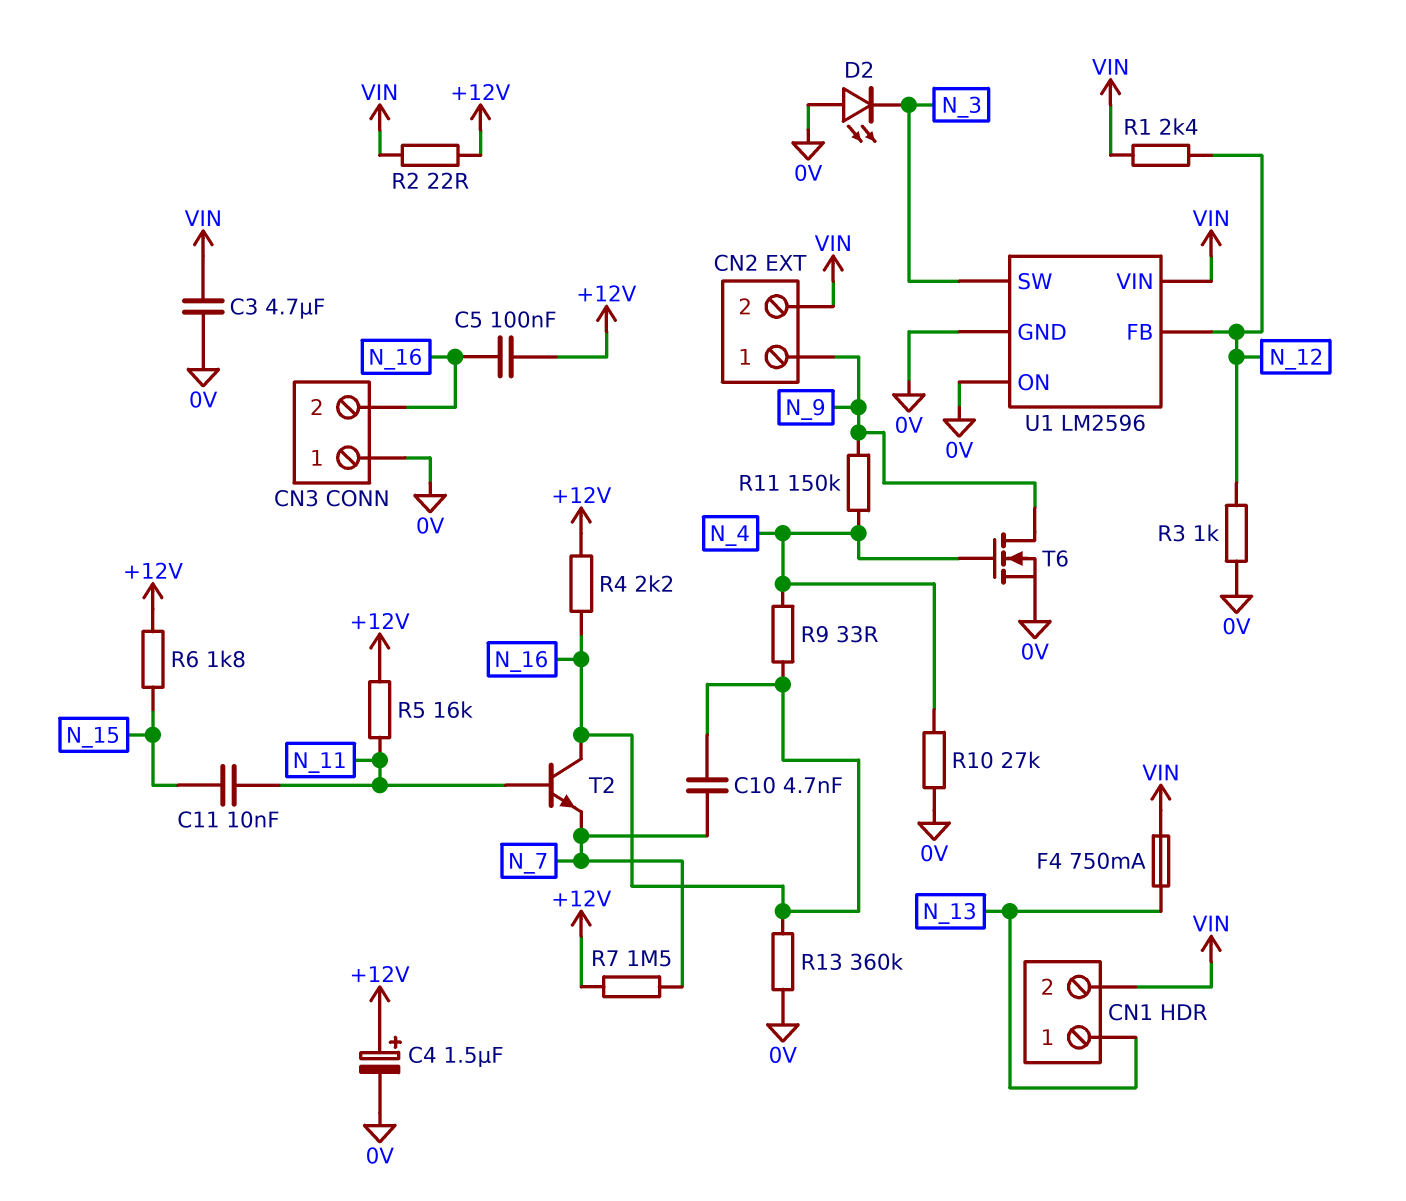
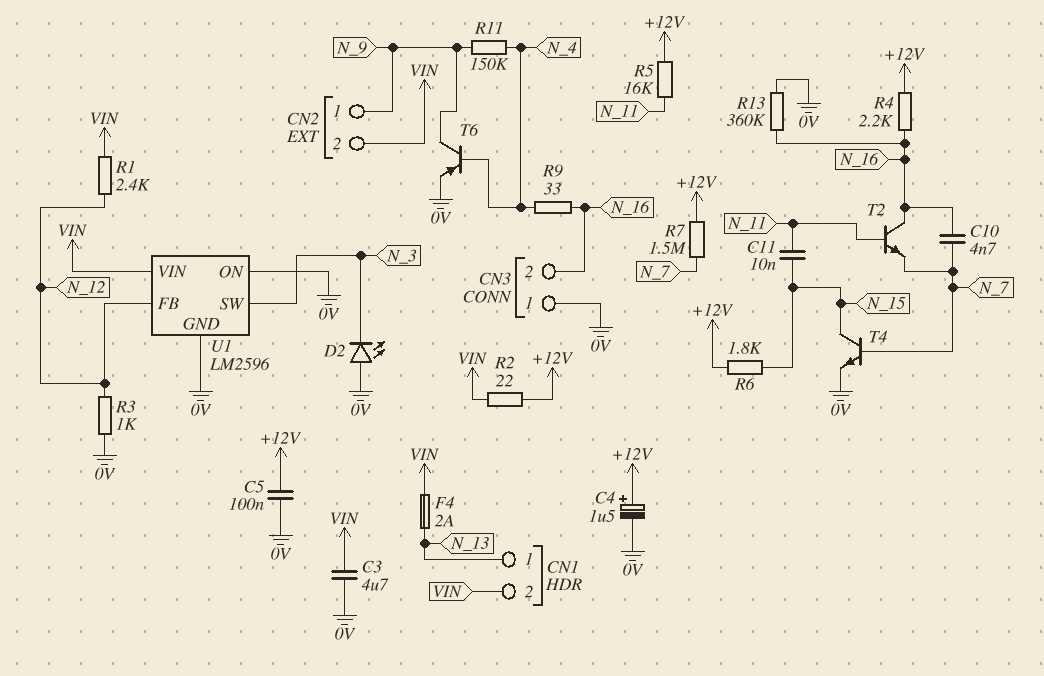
C5: 100nF (+12V, N_16) -> 100nF (+12V, 0V)
F4: 750mA (N_13, VIN) -> 2A (N_13, VIN)
R10: 27k (0V, N_4) -> none
T4: none -> NPN (B N_7, C N_15, E 0V)
T6: NMOS (G N_4, D N_9, S 0V) -> PNP (B N_4, C N_9, E 0V)

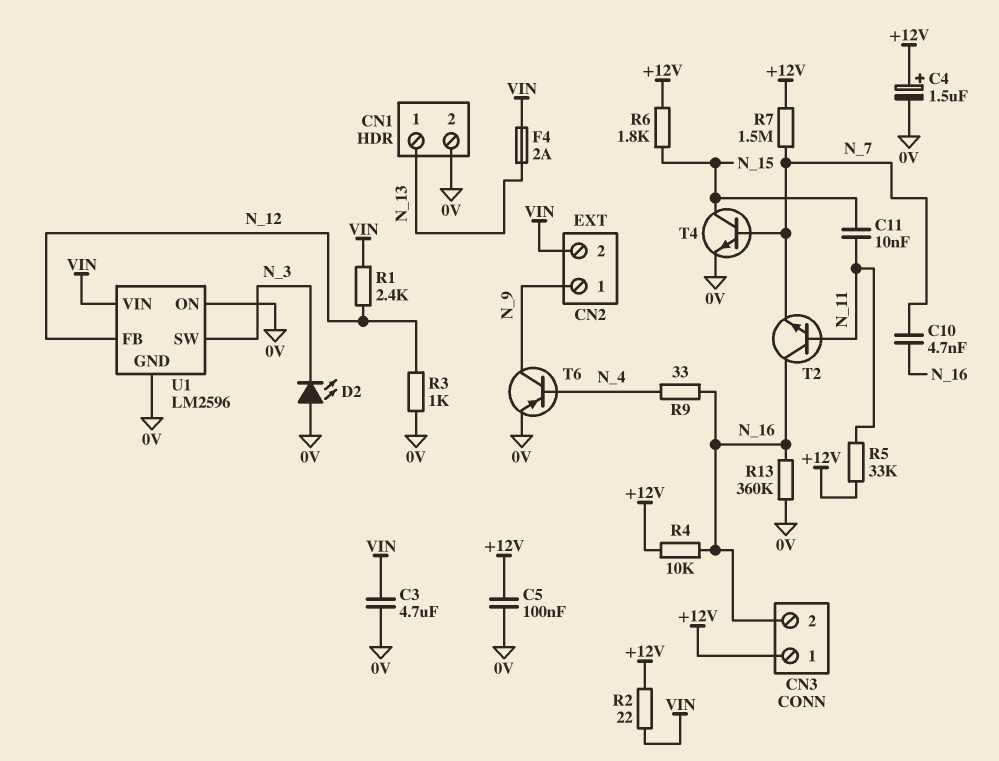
CN1 pin 2: VIN -> 0V
CN3 pin 1: 0V -> +12V
R4: 2.2k (+12V, N_16) -> 10k (+12V, N_16)
R5: 16k (+12V, N_11) -> 33k (+12V, N_11)
R11: 150k (N_4, N_9) -> none

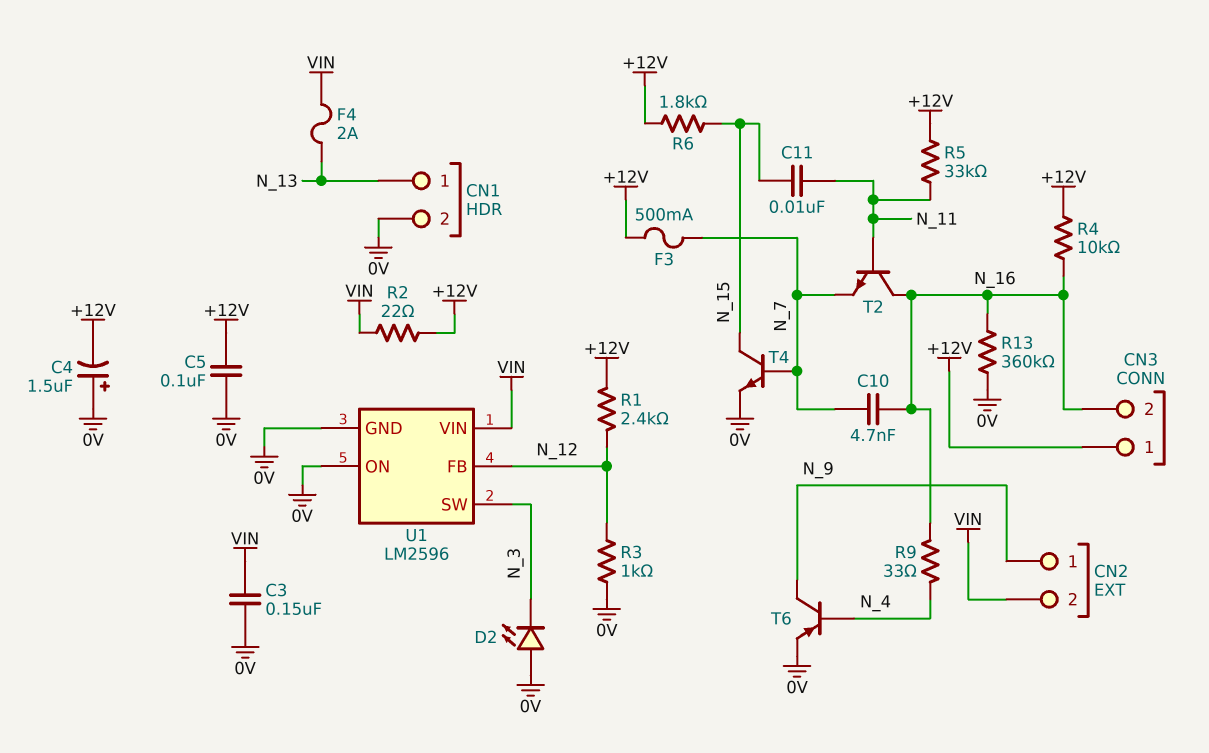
C3: 4.7uF (0V, VIN) -> 150nF (0V, VIN)
C4: 1.5uF (plus +12V, minus 0V) -> 1.5uF (plus 0V, minus +12V)
F3: none -> 500mA (+12V, N_7)
R1: 2.4k (N_12, VIN) -> 2.4k (+12V, N_12)
R7: 1.5M (+12V, N_7) -> none

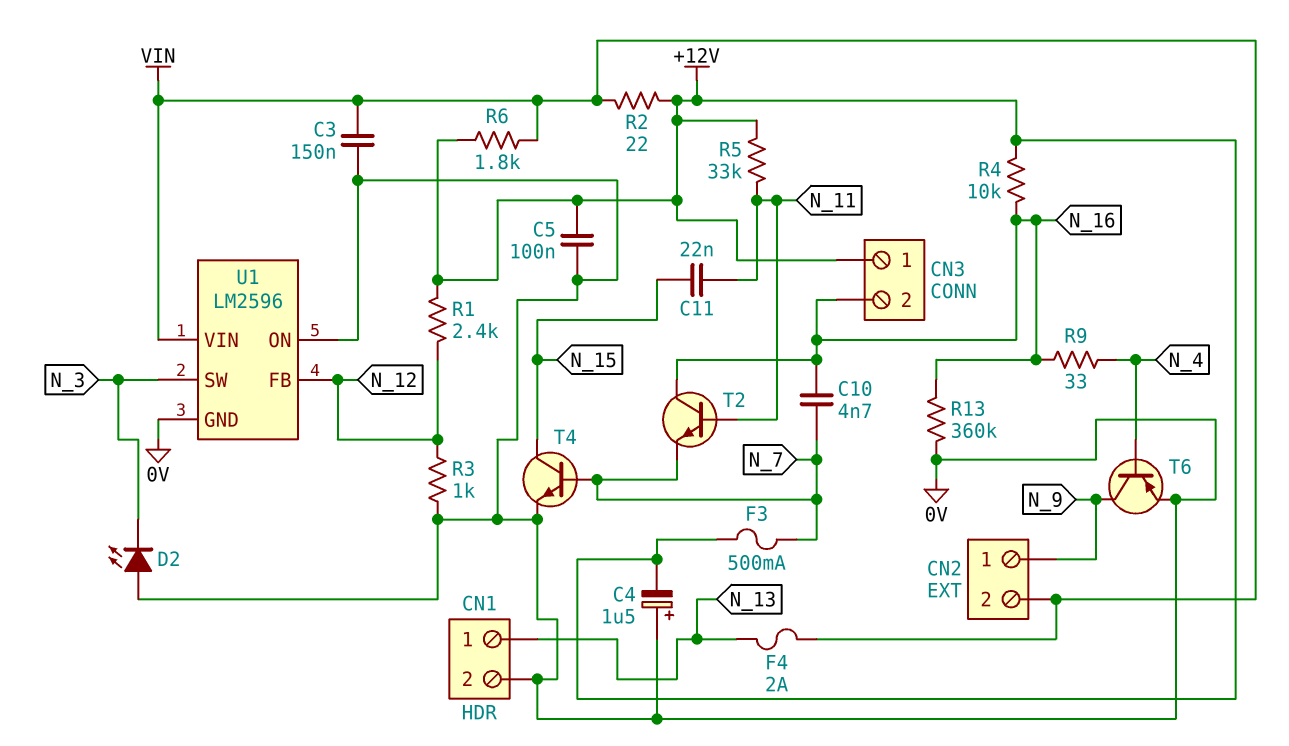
C11: 10nF (N_11, N_15) -> 22nF (N_11, N_15)
R6: 1.8k (+12V, N_15) -> 1.8k (+12V, VIN)

